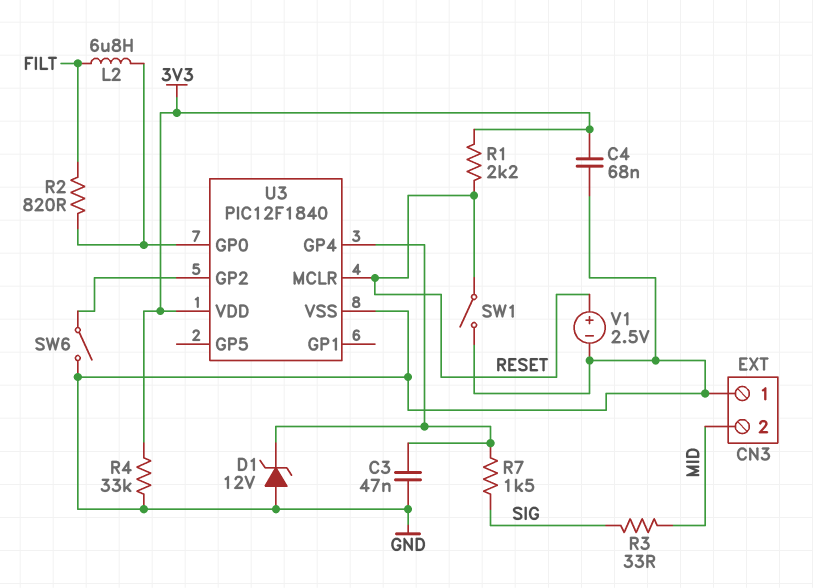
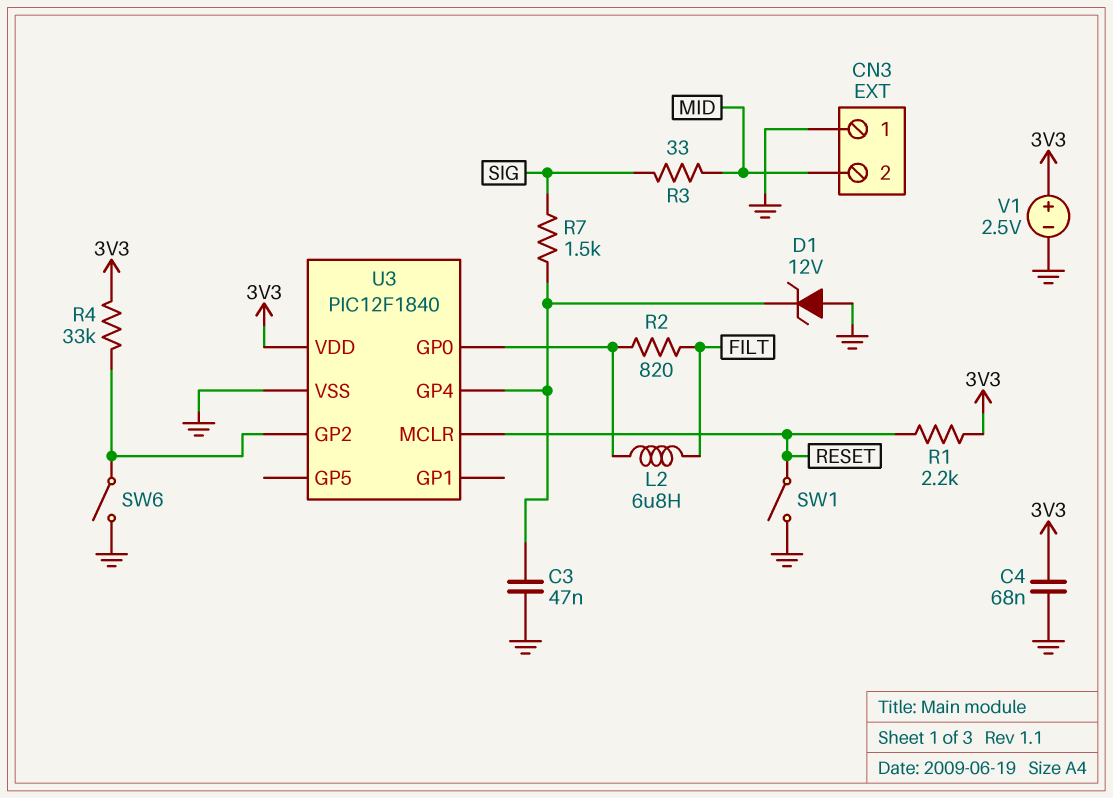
R4: 33k (3V3, GND) -> 33k (3V3, U3/GP2)
V1: 2.5V (plus RESET, minus GND) -> 2.5V (plus 3V3, minus GND)

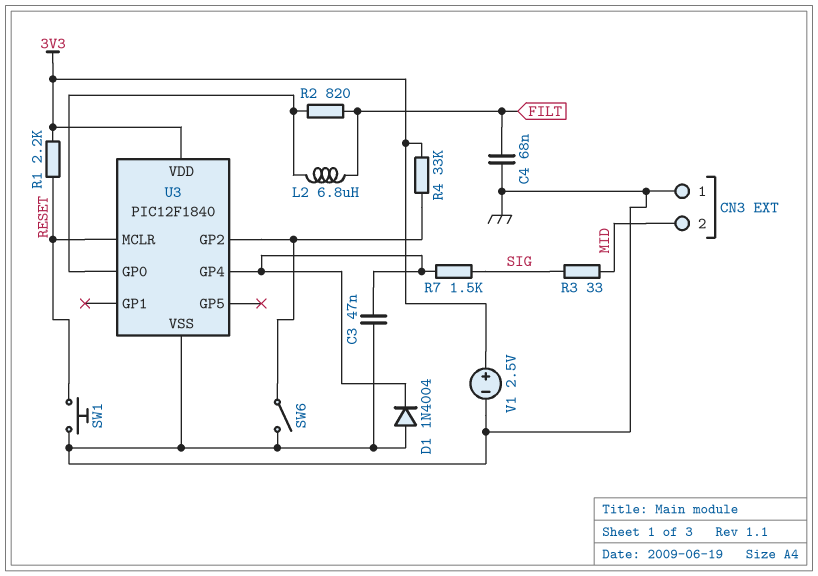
C4: 68nF (3V3, GND) -> 68nF (FILT, GND)
D1: zener 12V (A GND, K U3/GP4) -> diode 1N4004 (A GND, K U3/GP4)
SW1: switch (GND, RESET) -> button (GND, RESET)

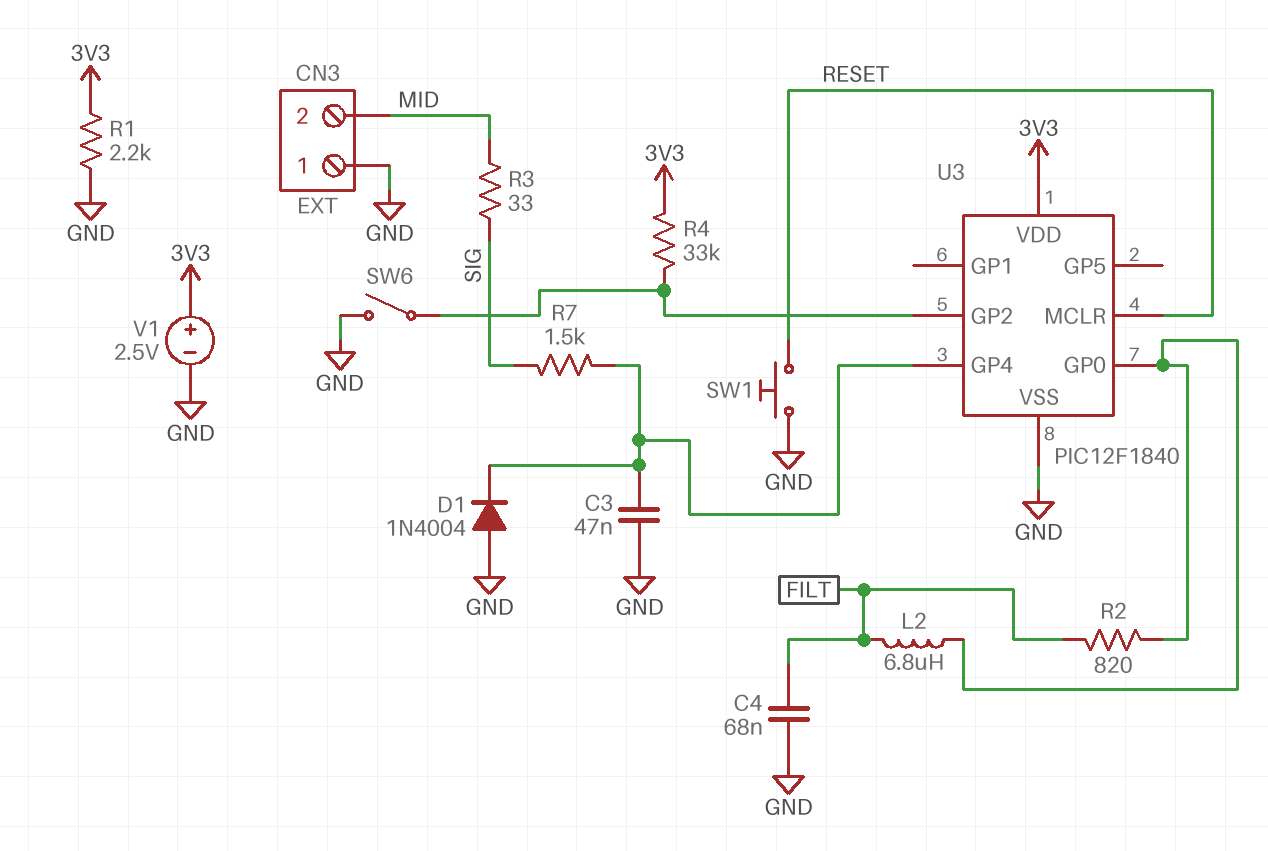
R1: 2.2k (3V3, RESET) -> 2.2k (3V3, GND)

